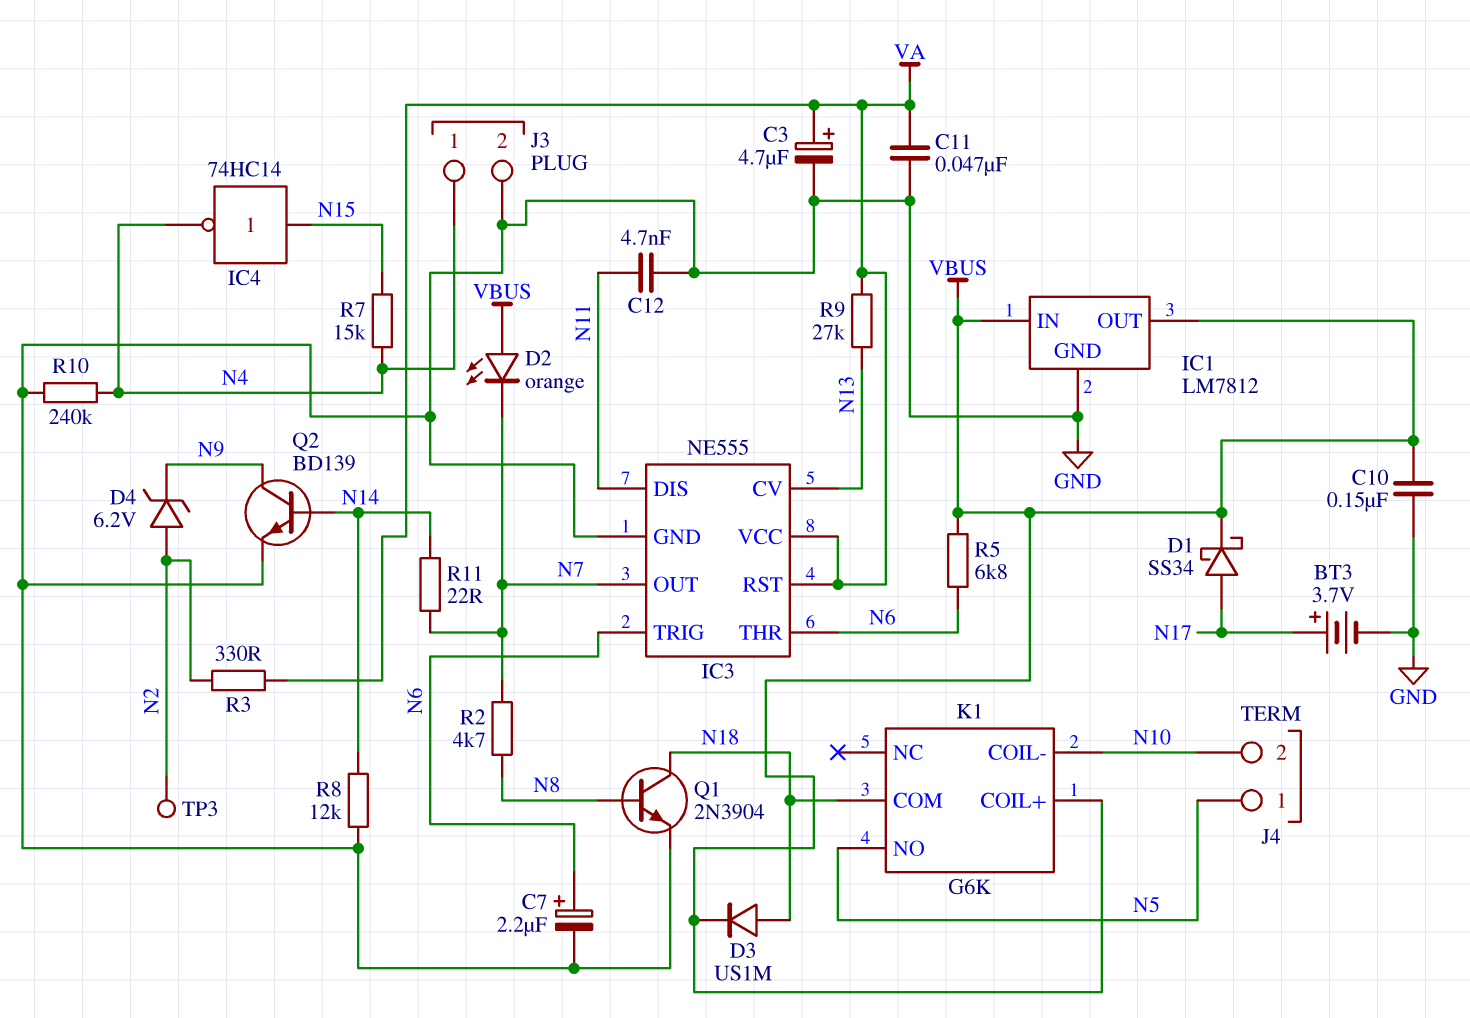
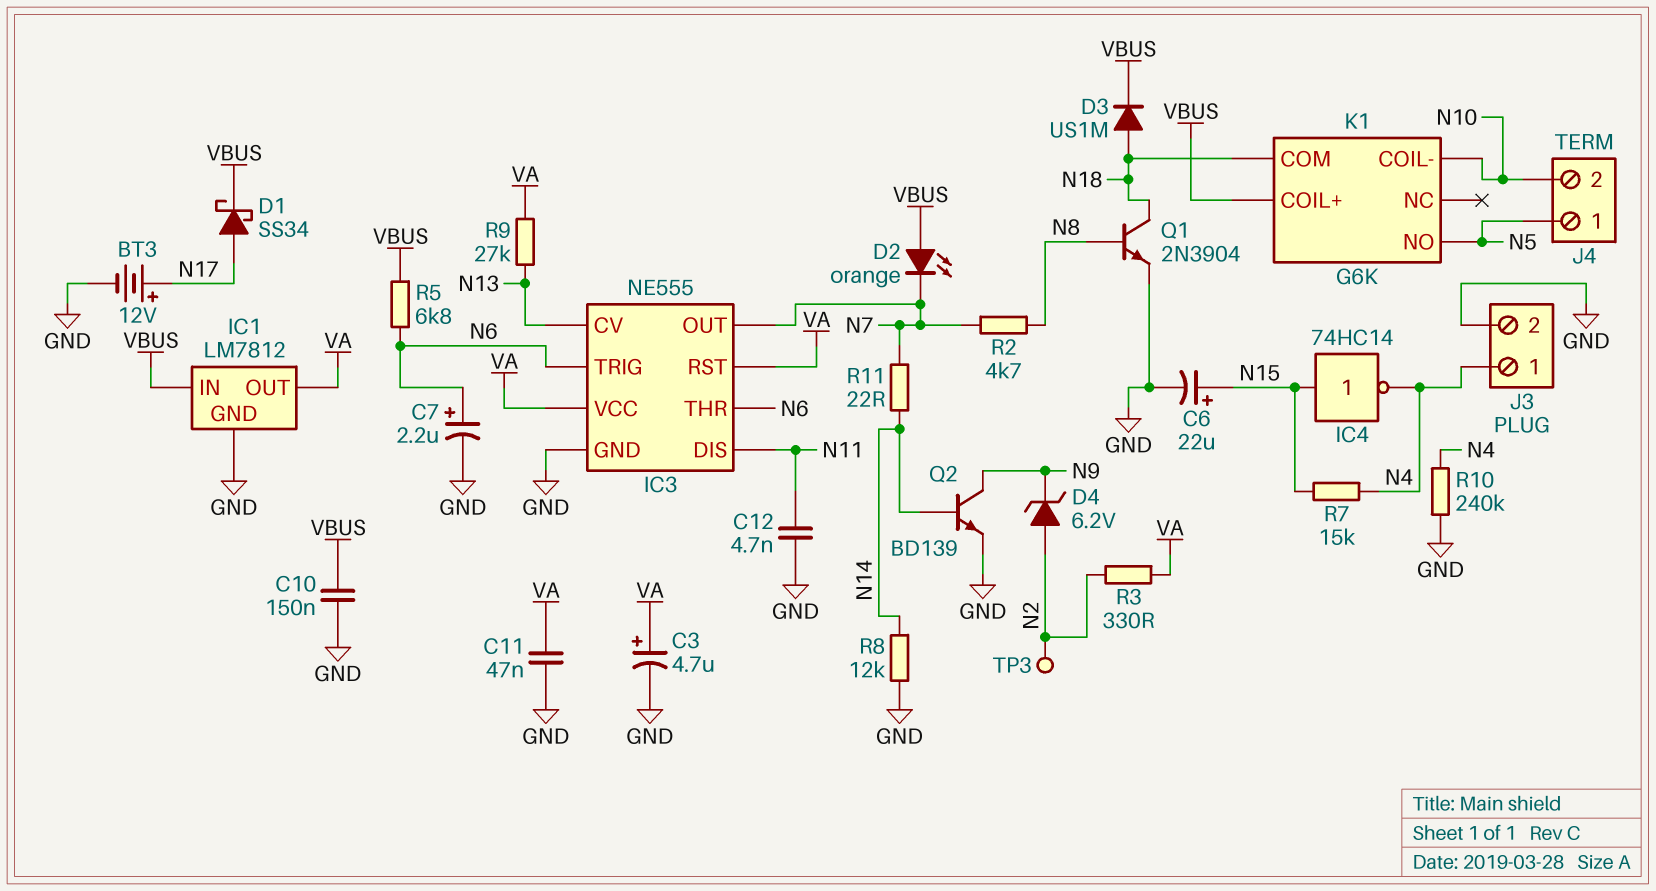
BT3: 3.7V (plus N17, minus GND) -> 12V (plus N17, minus GND)
C6: none -> 22uF (plus N15, minus GND)
IC1 pin OUT: VBUS -> VA

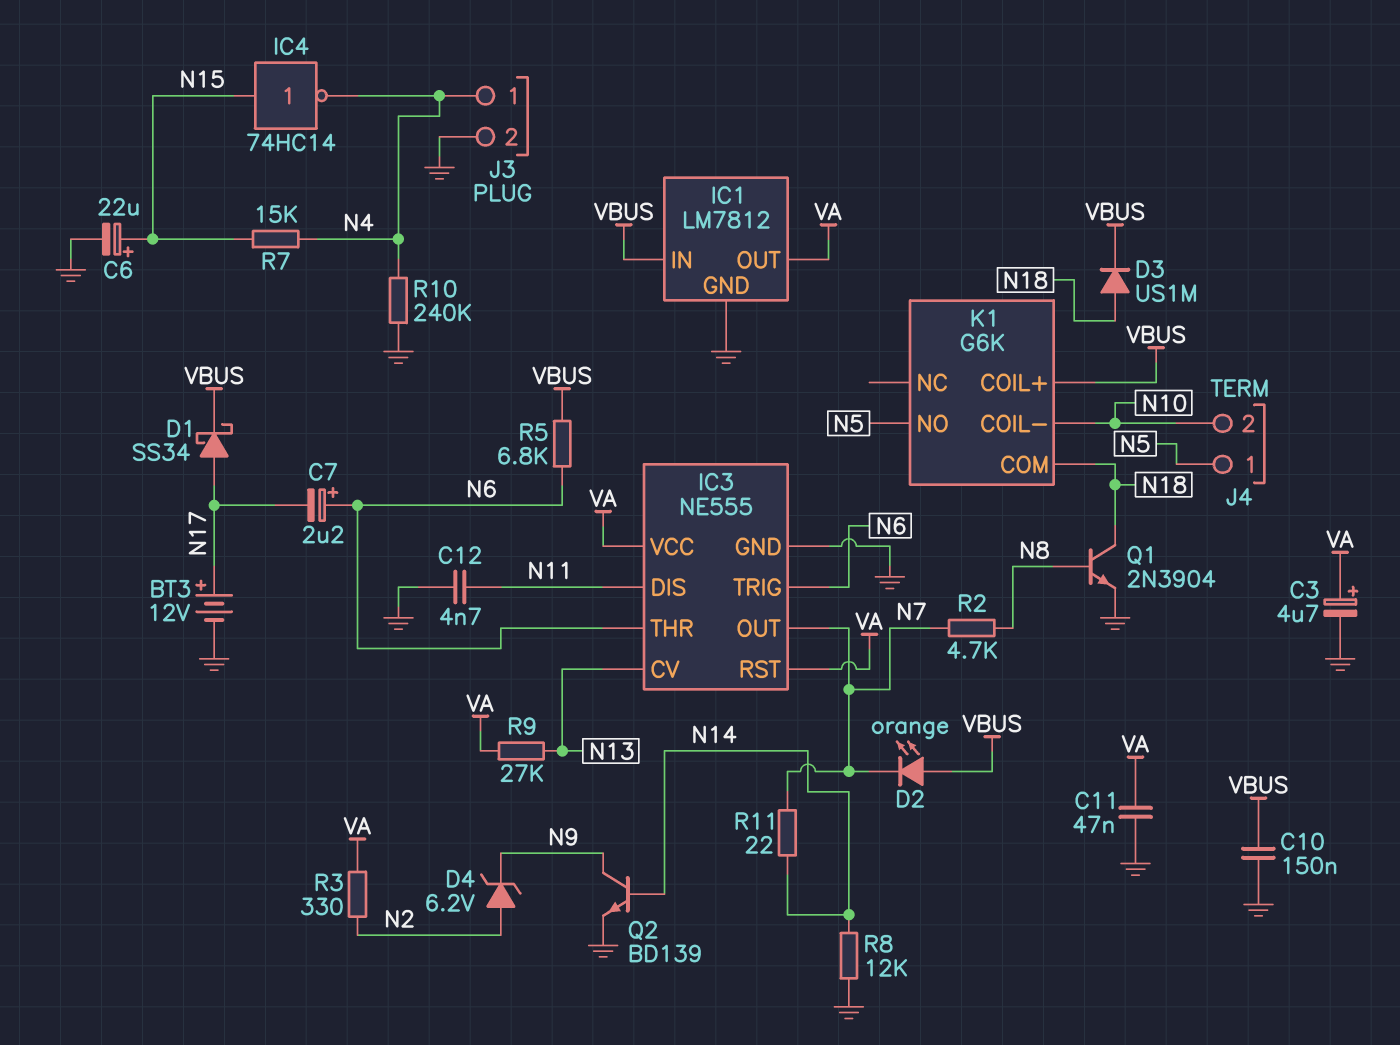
C7: 2.2uF (plus N6, minus GND) -> 2.2uF (plus N6, minus N17)
TP3: test point (N2) -> none

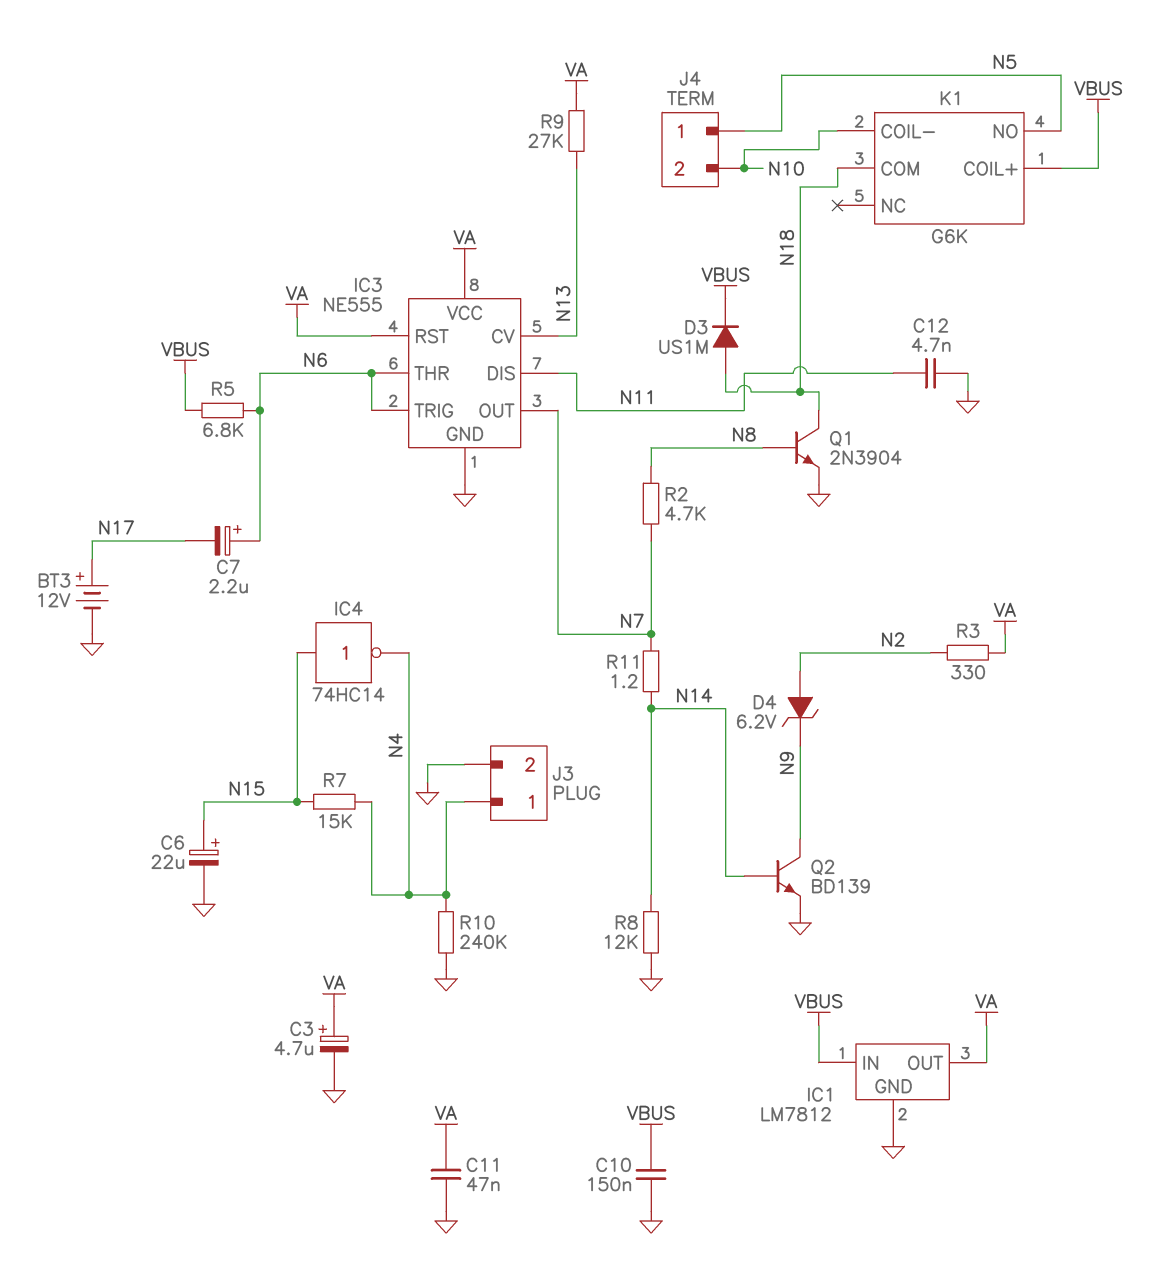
D1: schottky SS34 (A N17, K VBUS) -> none
D2: LED orange (A VBUS, K N7) -> none
R11: 22 (N7, N14) -> 1.2 (N7, N14)

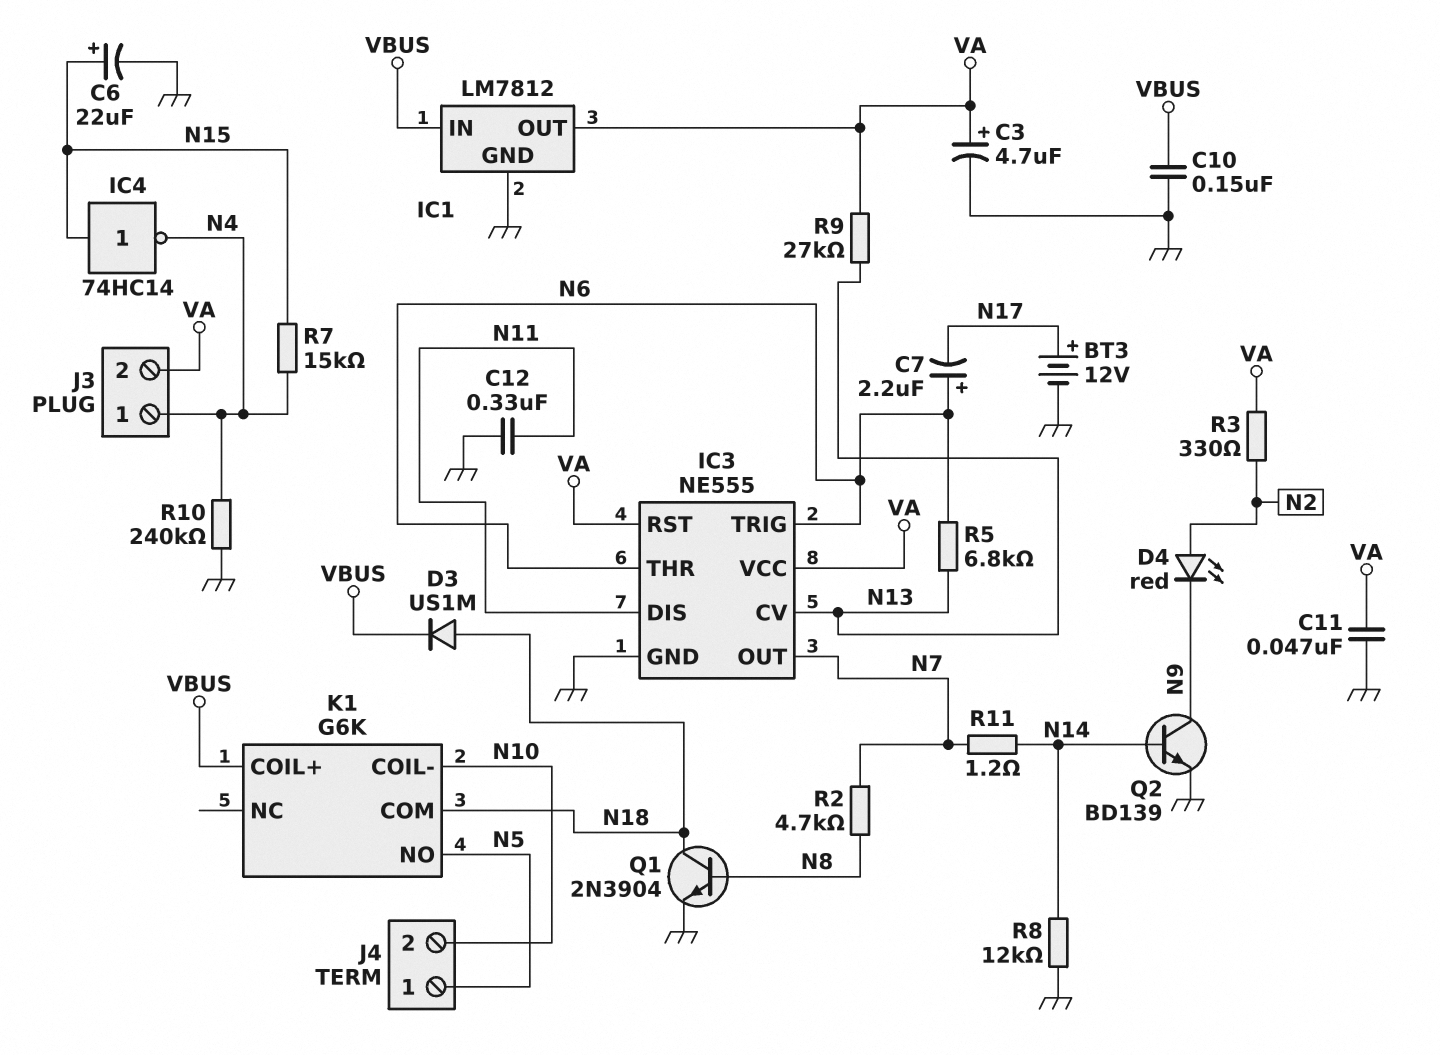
C12: 4.7nF (GND, N11) -> 330nF (GND, N11)
D4: zener 6.2V (A N2, K N9) -> LED red (A N2, K N9)
J3 pin 2: GND -> VA
R5: 6.8k (N6, VBUS) -> 6.8k (N6, N13)

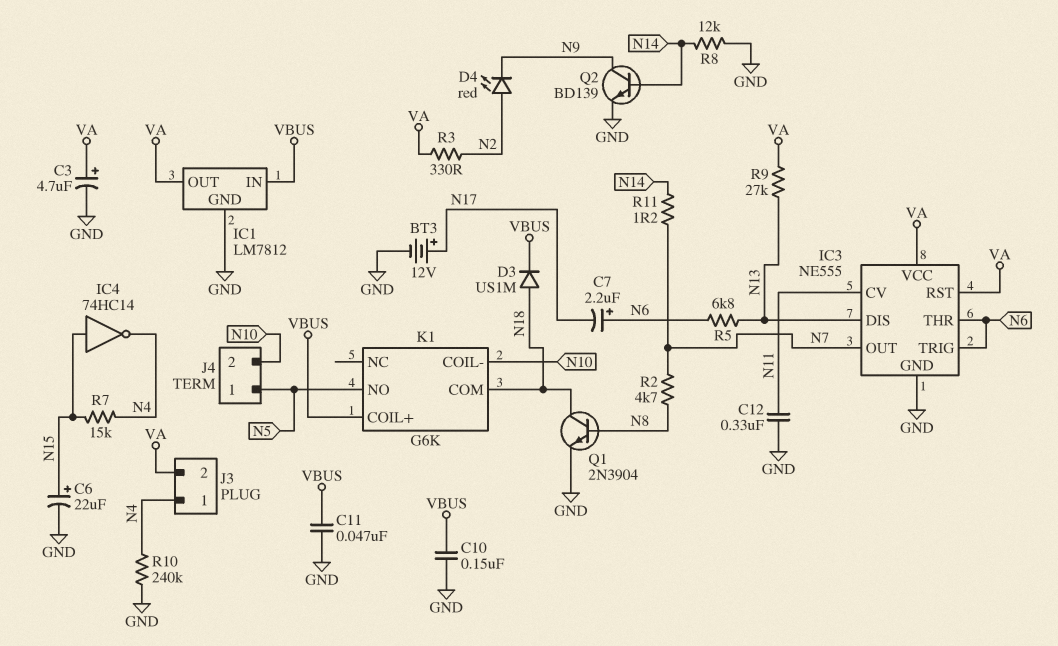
C11: 47nF (GND, VA) -> 47nF (GND, VBUS)
IC3 pin CV: N13 -> N11
IC3 pin DIS: N11 -> N13

